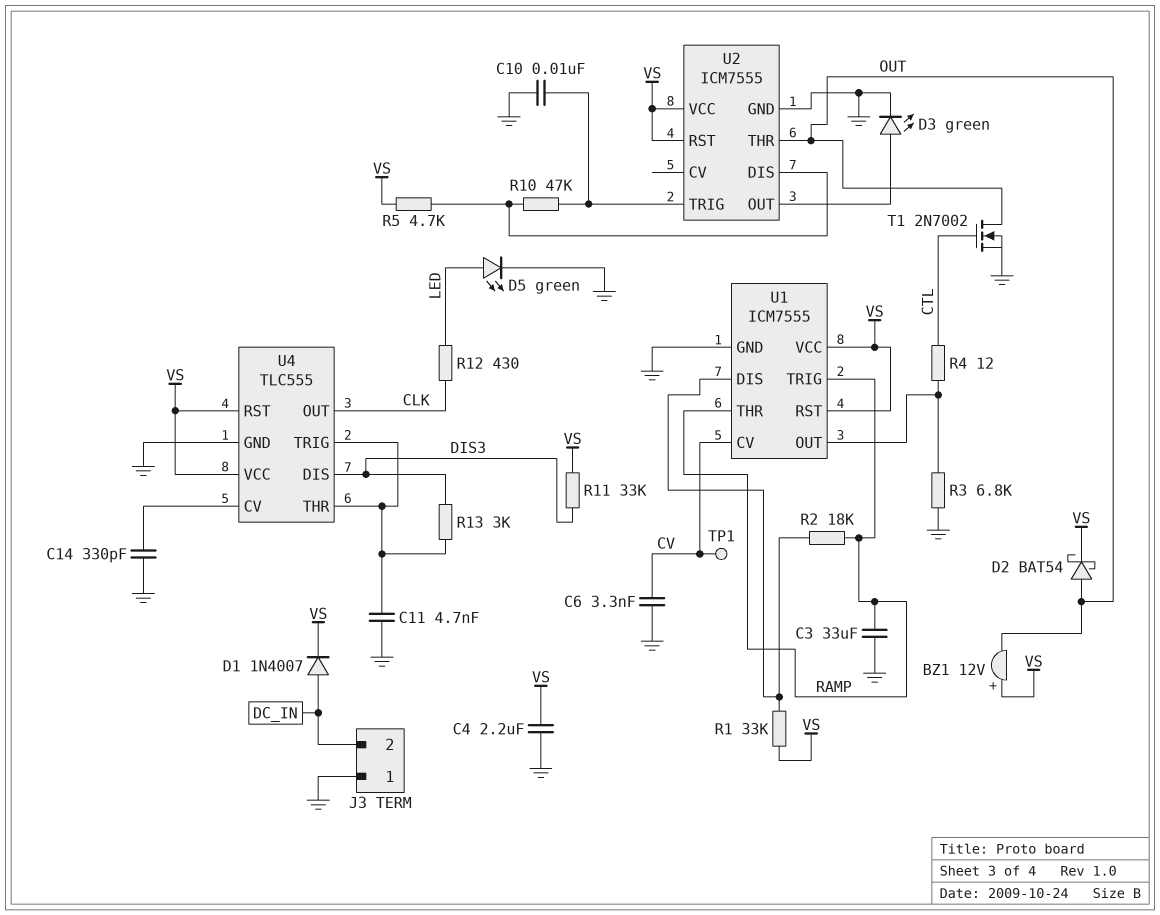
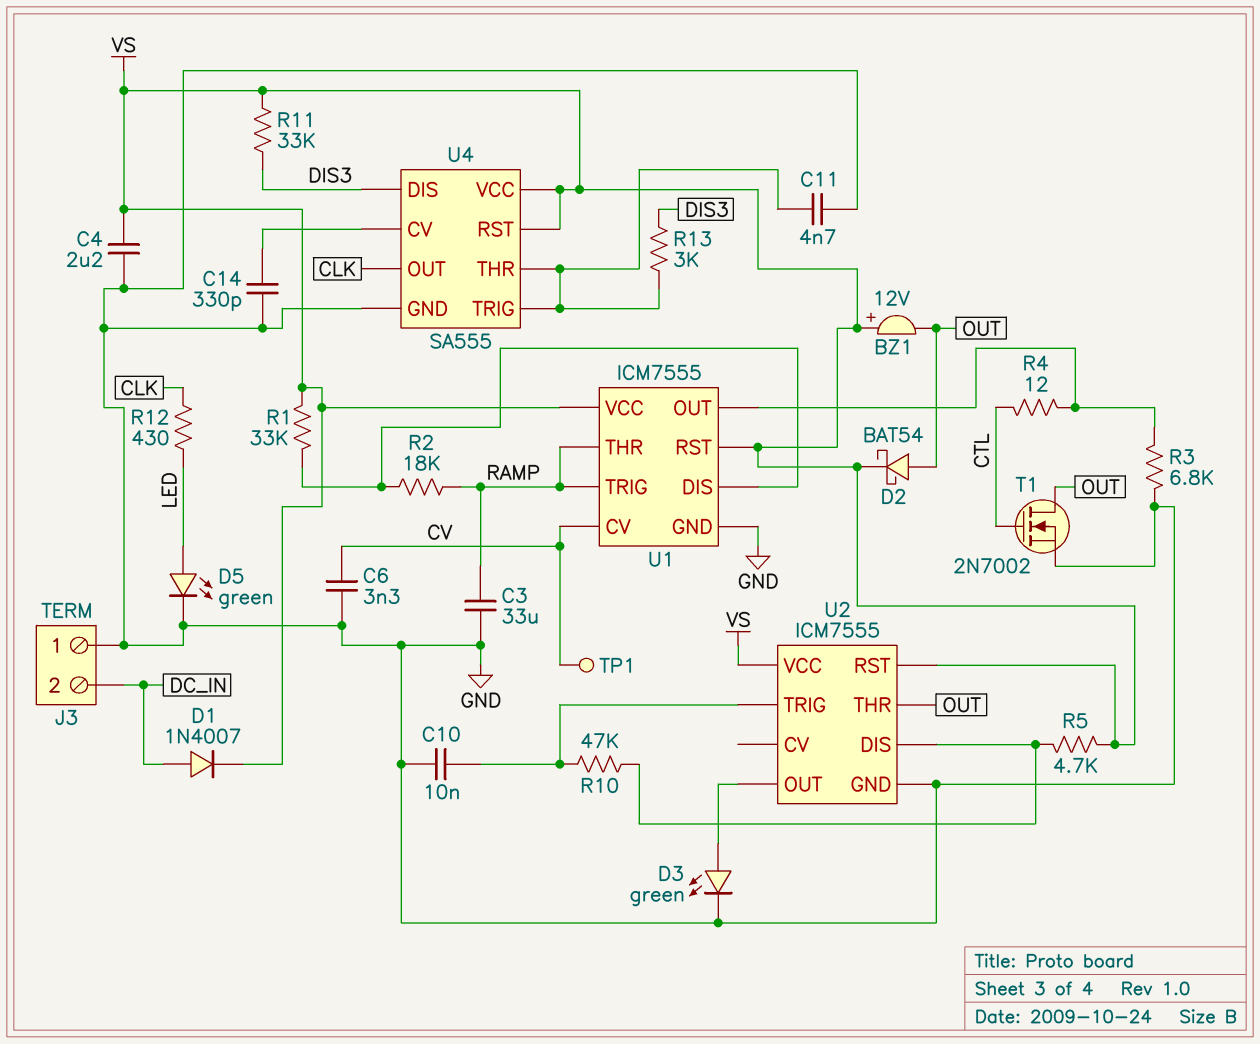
U4: TLC555 -> SA555

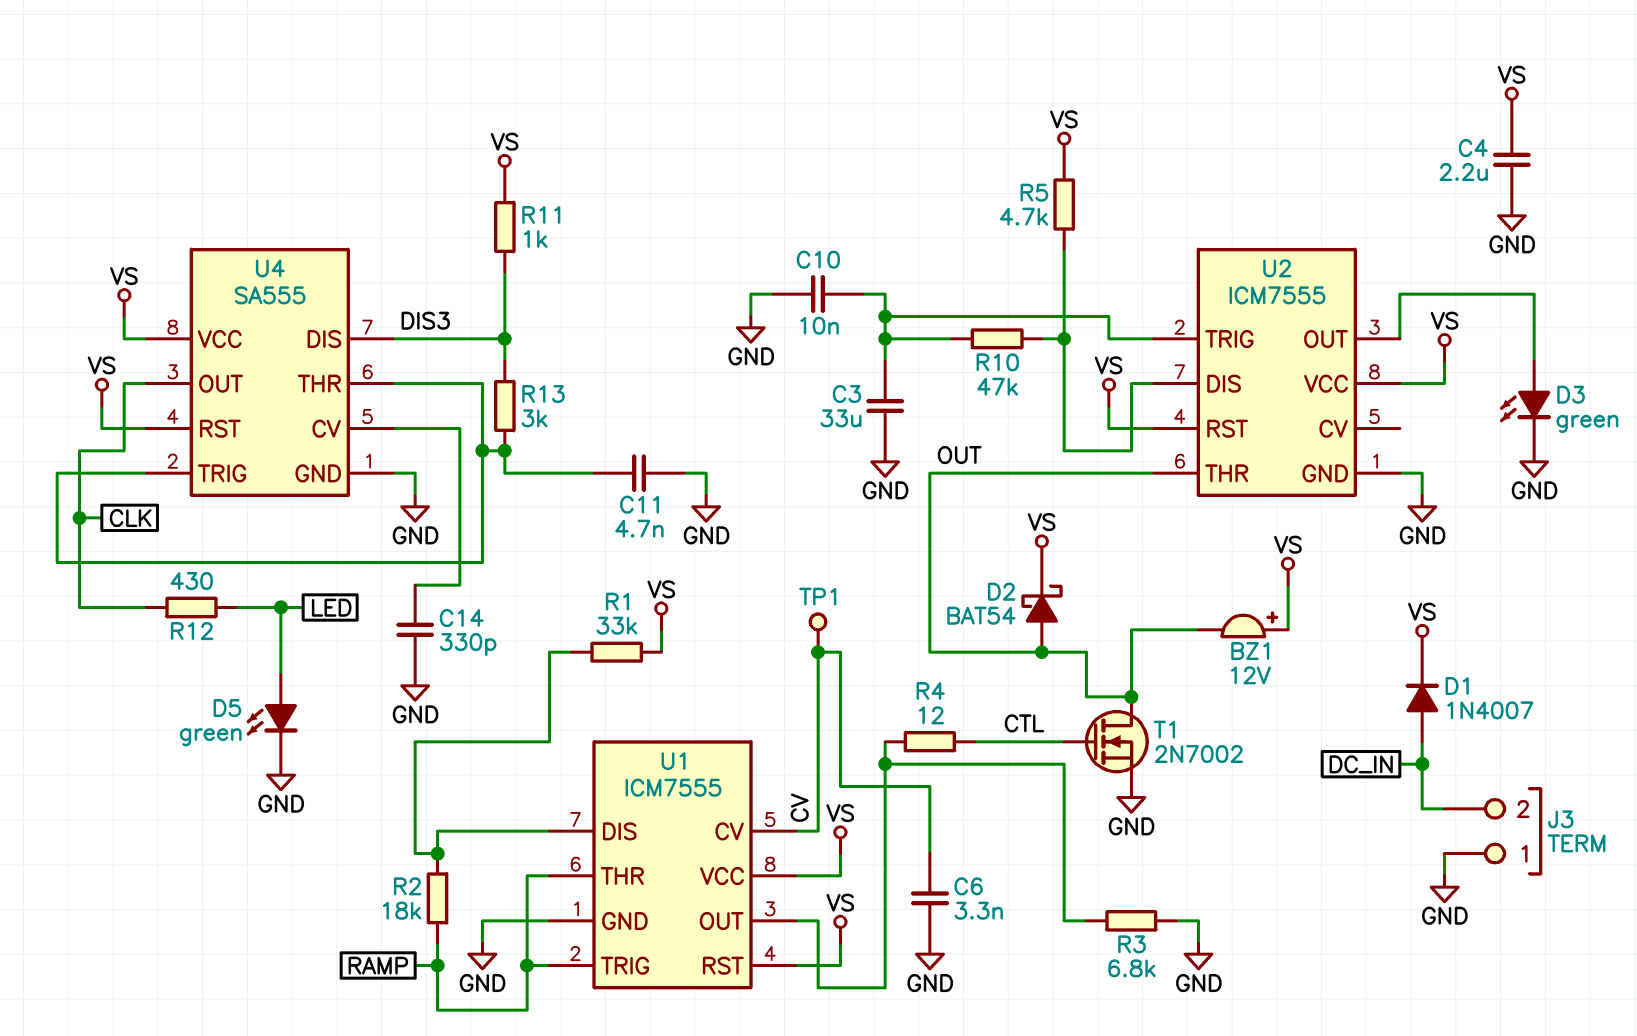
C3: 33uF (GND, RAMP) -> 33uF (GND, U2/TRIG)
R11: 33k (DIS3, VS) -> 1k (DIS3, VS)

